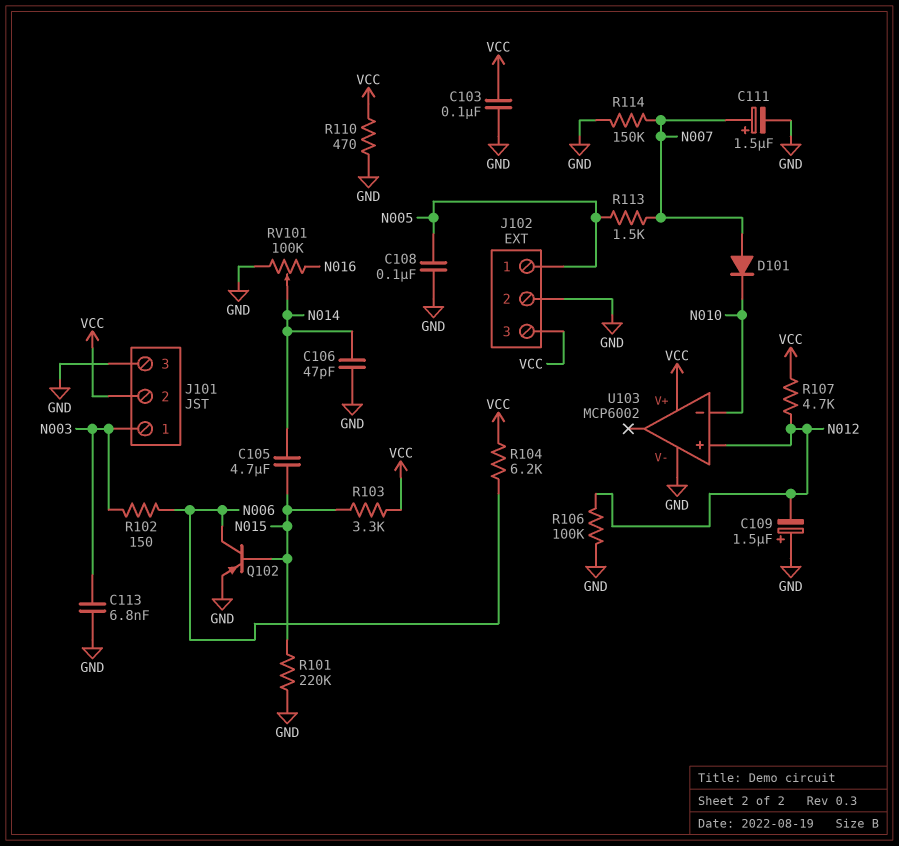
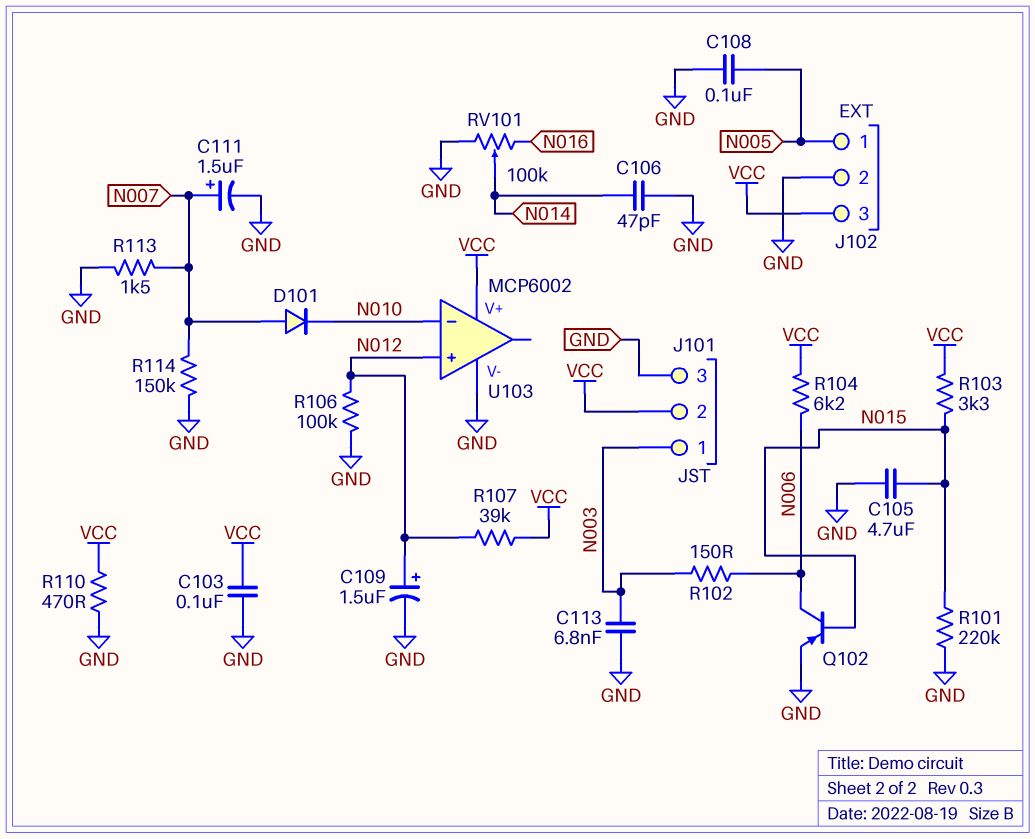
C105: 4.7uF (N014, N015) -> 4.7uF (GND, N015)
C109: 1.5uF (plus GND, minus N012) -> 1.5uF (plus N012, minus GND)
R107: 4.7k (N012, VCC) -> 39k (N012, VCC)
R113: 1.5k (N005, N007) -> 1.5k (GND, N007)

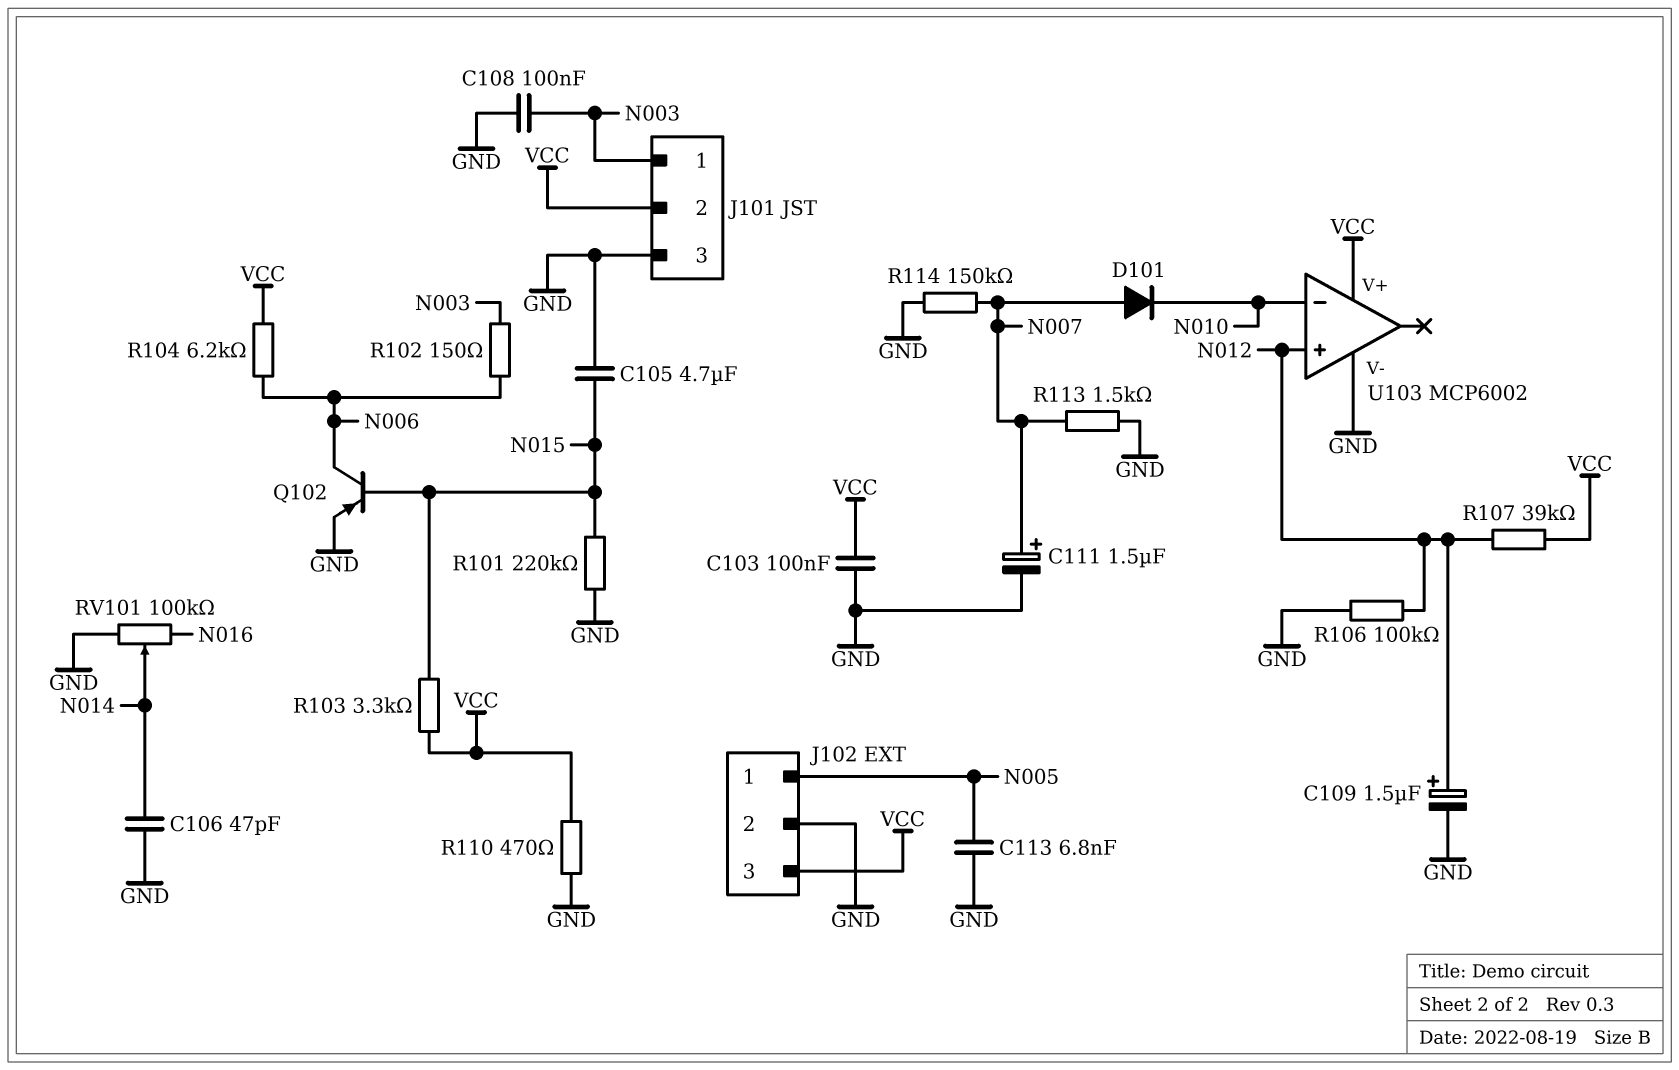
C108: 100nF (GND, N005) -> 100nF (GND, N003)
C113: 6.8nF (GND, N003) -> 6.8nF (GND, N005)

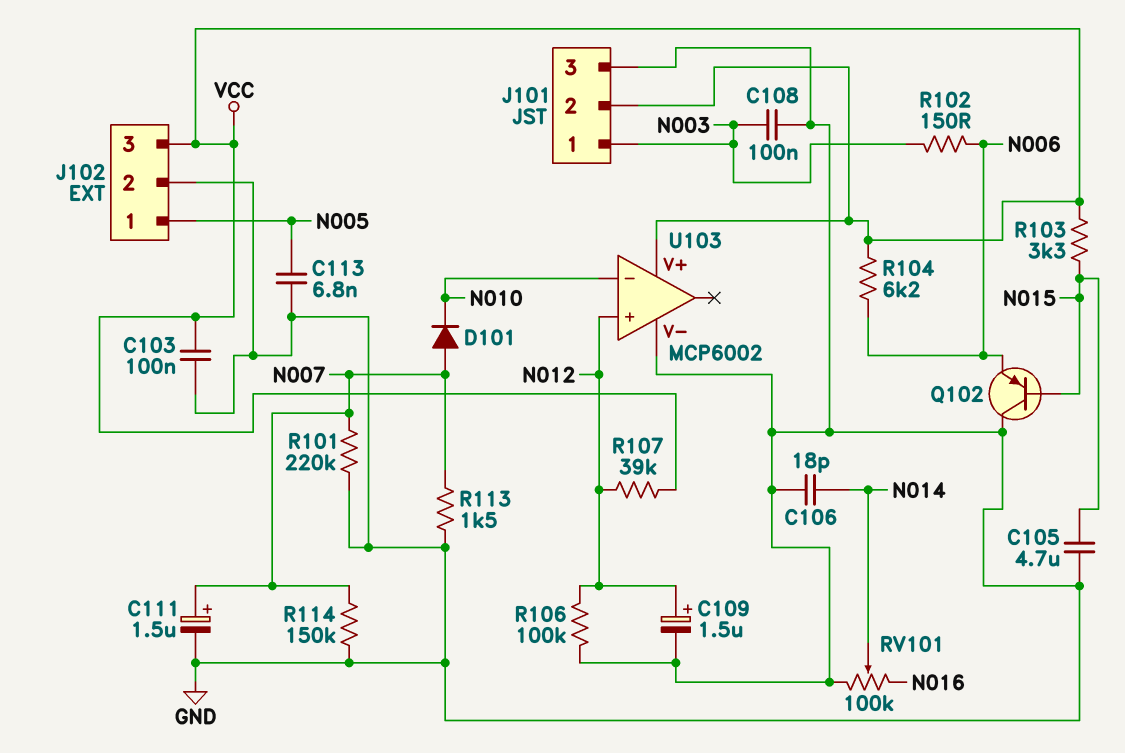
C106: 47pF (GND, N014) -> 18pF (GND, N014)
Q102: PNP (B N015, C N006, E GND) -> PNP (B N015, C GND, E N006)
R101: 220k (GND, N015) -> 220k (GND, N007)
R110: 470 (GND, VCC) -> none

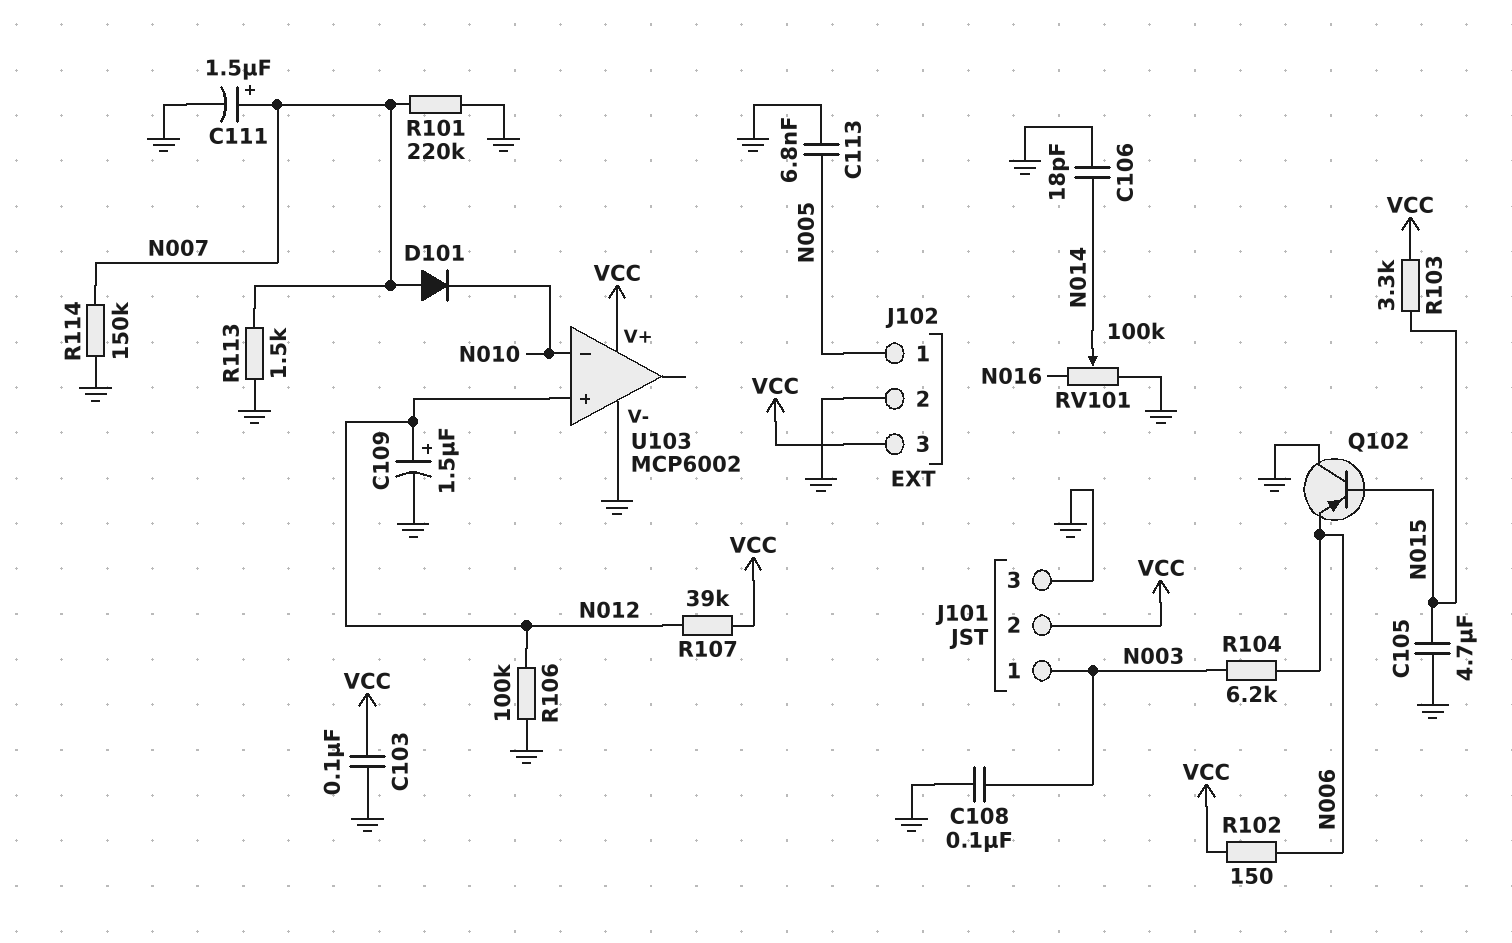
R102: 150 (N003, N006) -> 150 (N006, VCC)
R104: 6.2k (N006, VCC) -> 6.2k (N003, N006)

